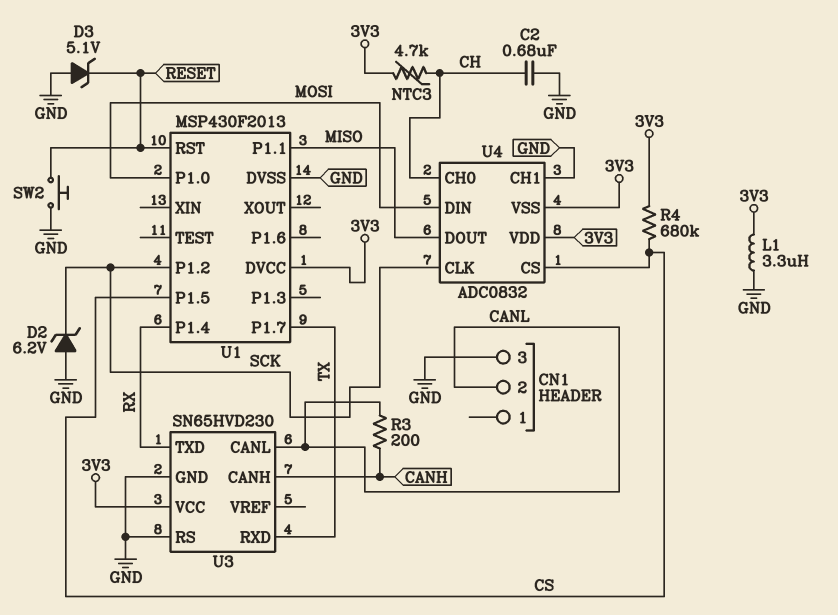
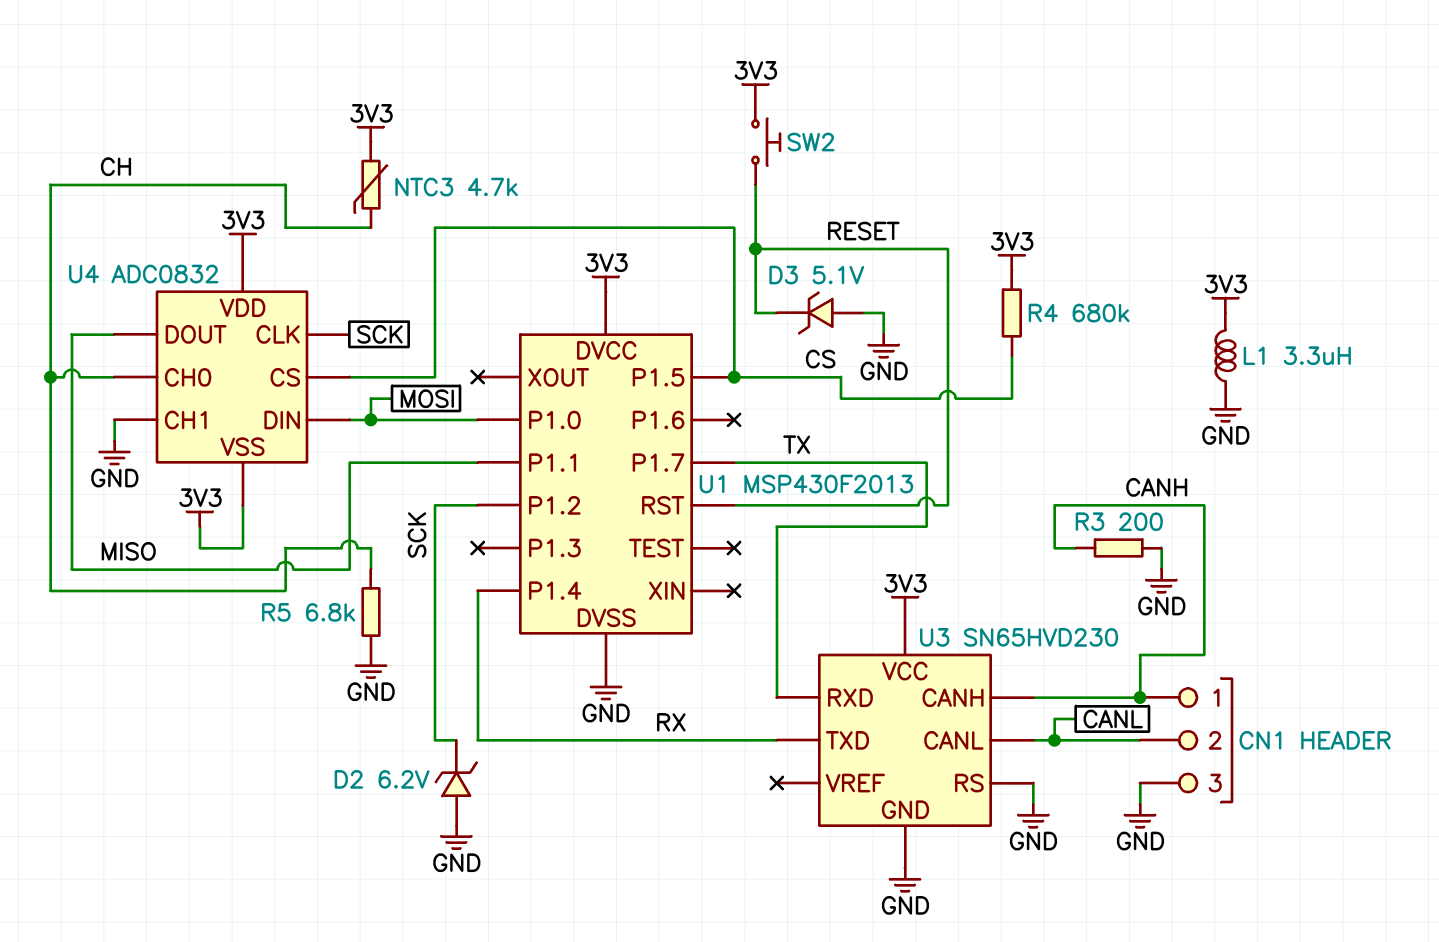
C2: 680nF (CH, GND) -> none
CN1 pin 1: none -> CANH
R3: 200 (CANH, CANL) -> 200 (CANH, GND)
R5: none -> 6.8k (CH, GND)
SW2: button (GND, RESET) -> button (3V3, RESET)

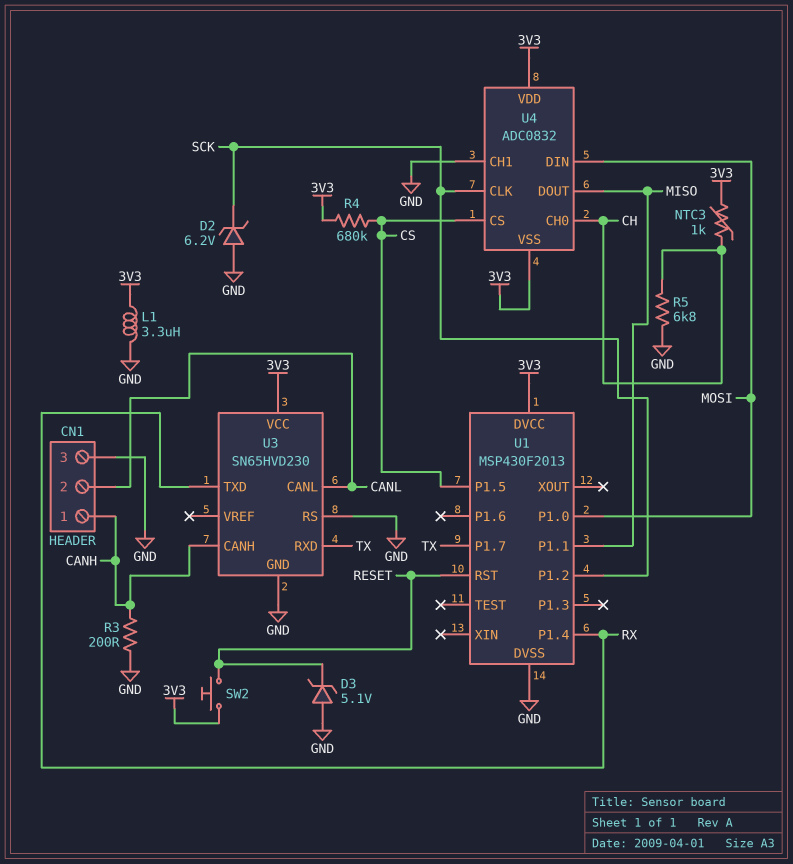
NTC3: 4.7k (3V3, CH) -> 1k (3V3, CH)

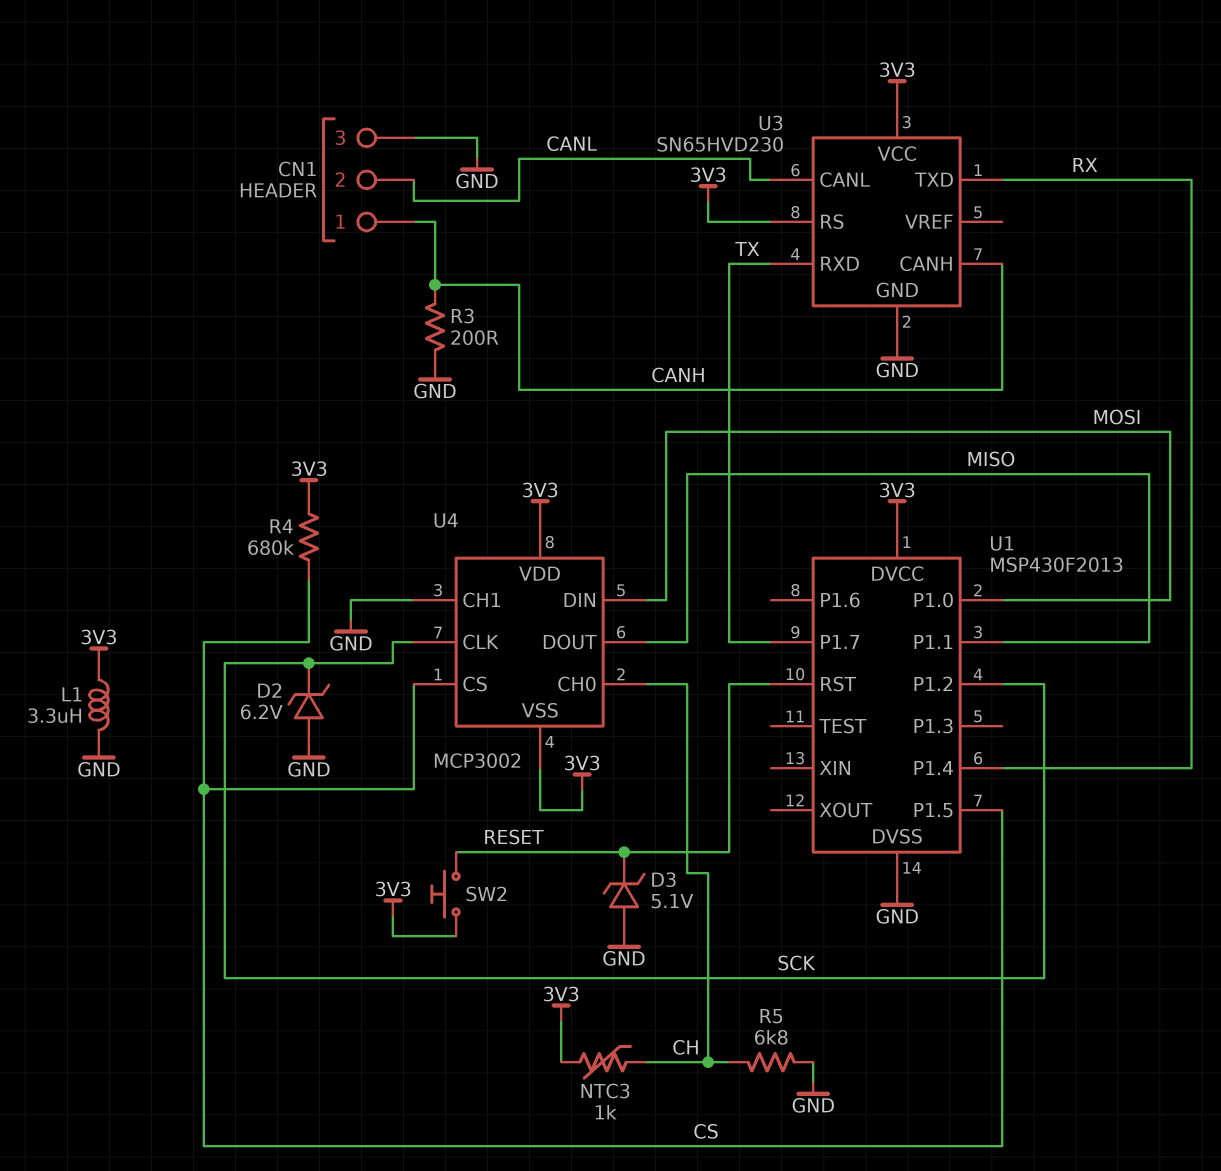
U3 pin RS: GND -> 3V3
U4: ADC0832 -> MCP3002

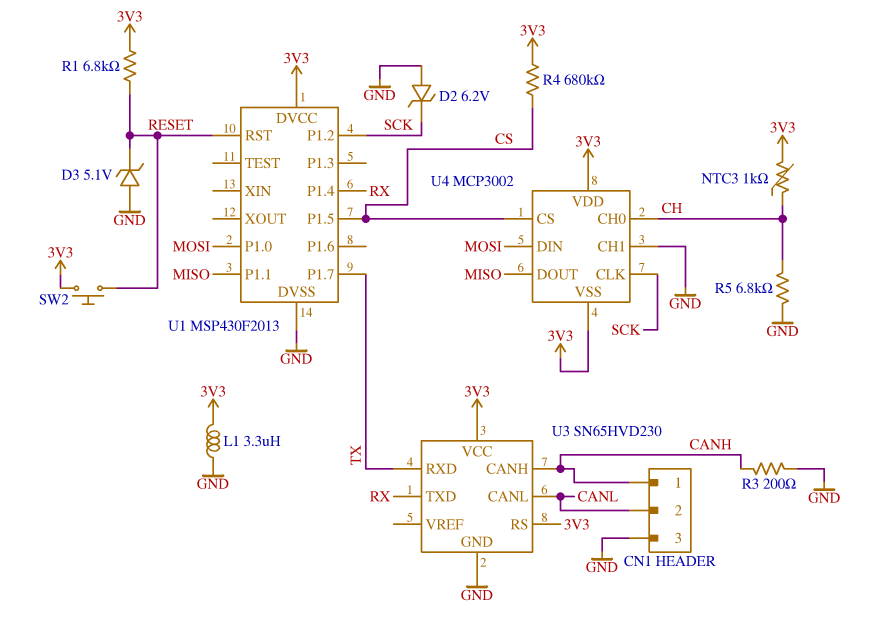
R1: none -> 6.8k (3V3, RESET)

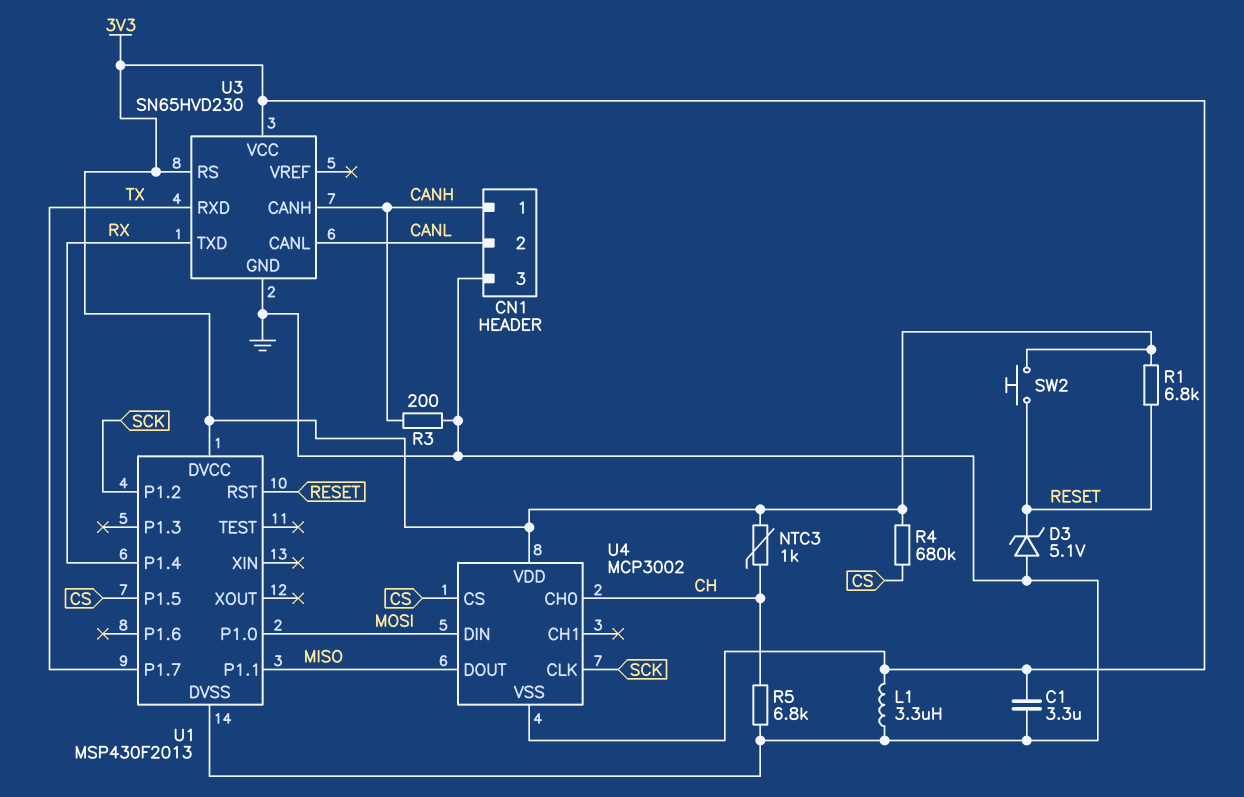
C1: none -> 3.3uF (3V3, GND)
D2: zener 6.2V (A GND, K SCK) -> none
U4 pin CH1: GND -> none

